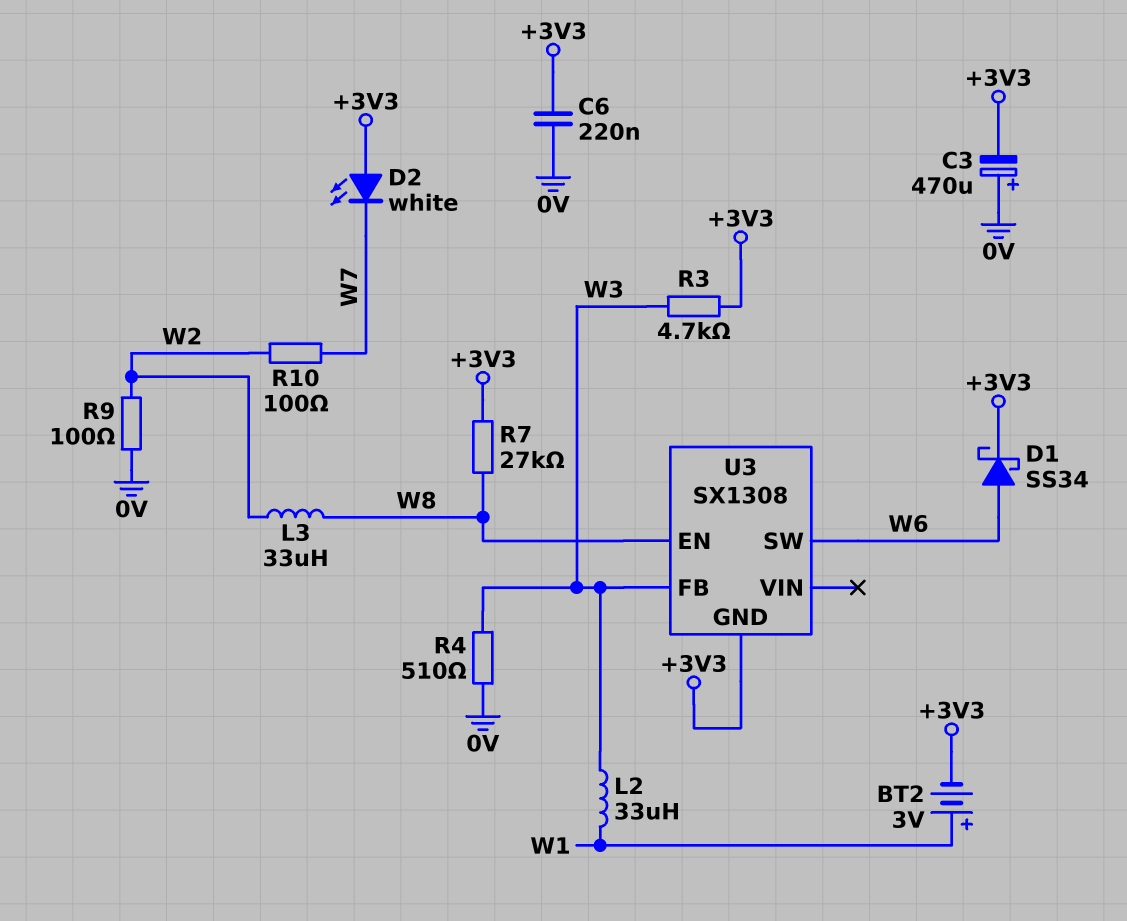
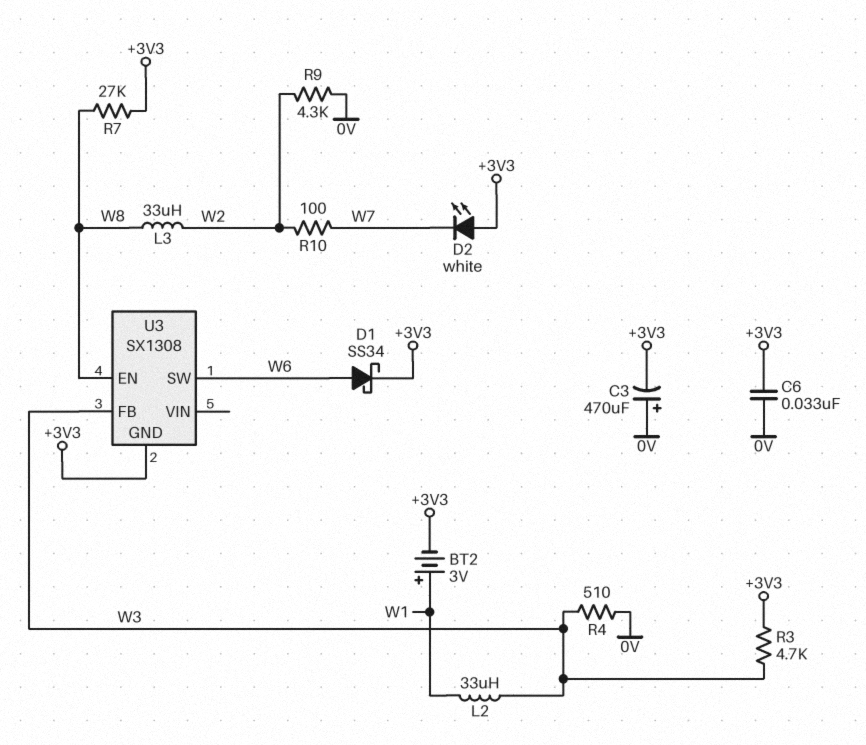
C6: 220nF (+3V3, 0V) -> 33nF (+3V3, 0V)
R9: 100 (0V, W2) -> 4.3k (0V, W2)

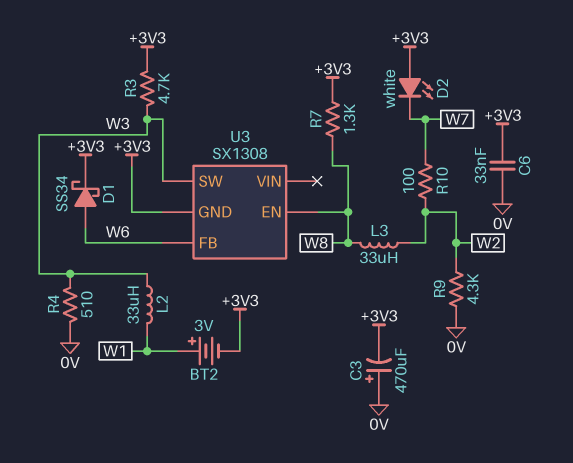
R7: 27k (+3V3, W8) -> 1.3k (+3V3, W8)
U3 pin FB: W3 -> W6
U3 pin SW: W6 -> W3

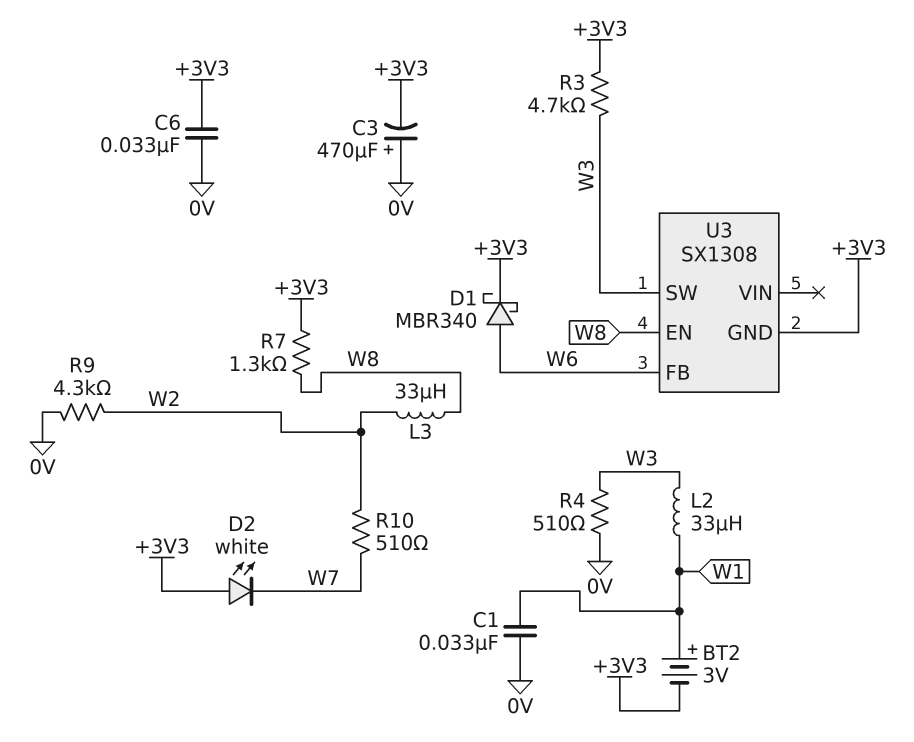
C1: none -> 33nF (0V, W1)
D1: schottky SS34 (A W6, K +3V3) -> schottky MBR340 (A W6, K +3V3)
R10: 100 (W2, W7) -> 510 (W2, W7)

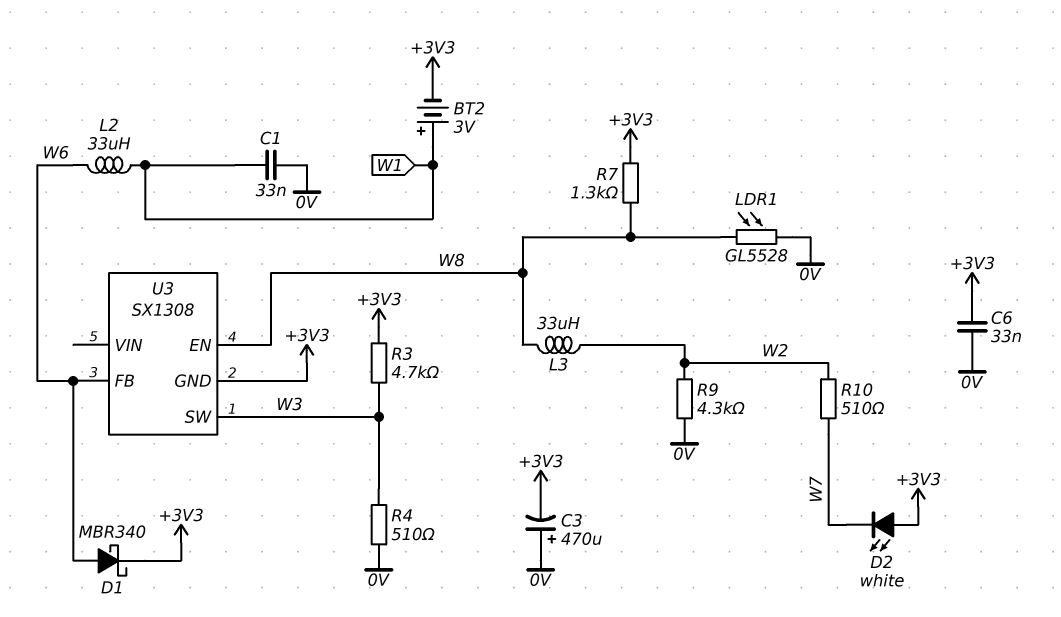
L2: 33uH (W1, W3) -> 33uH (W1, W6)
LDR1: none -> GL5528 (0V, W8)

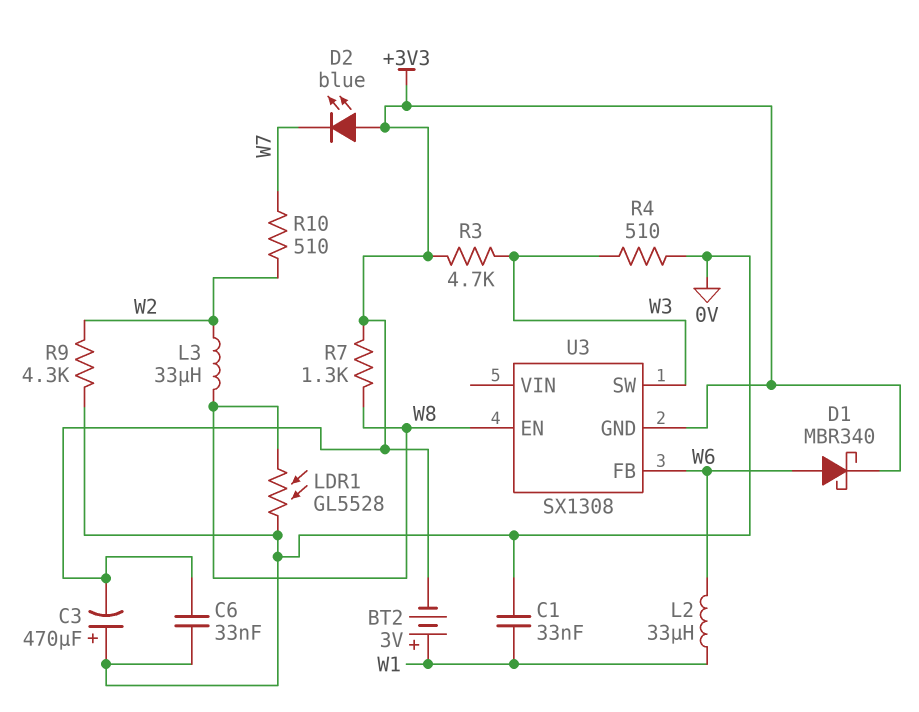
D2: LED white (A +3V3, K W7) -> LED blue (A +3V3, K W7)

